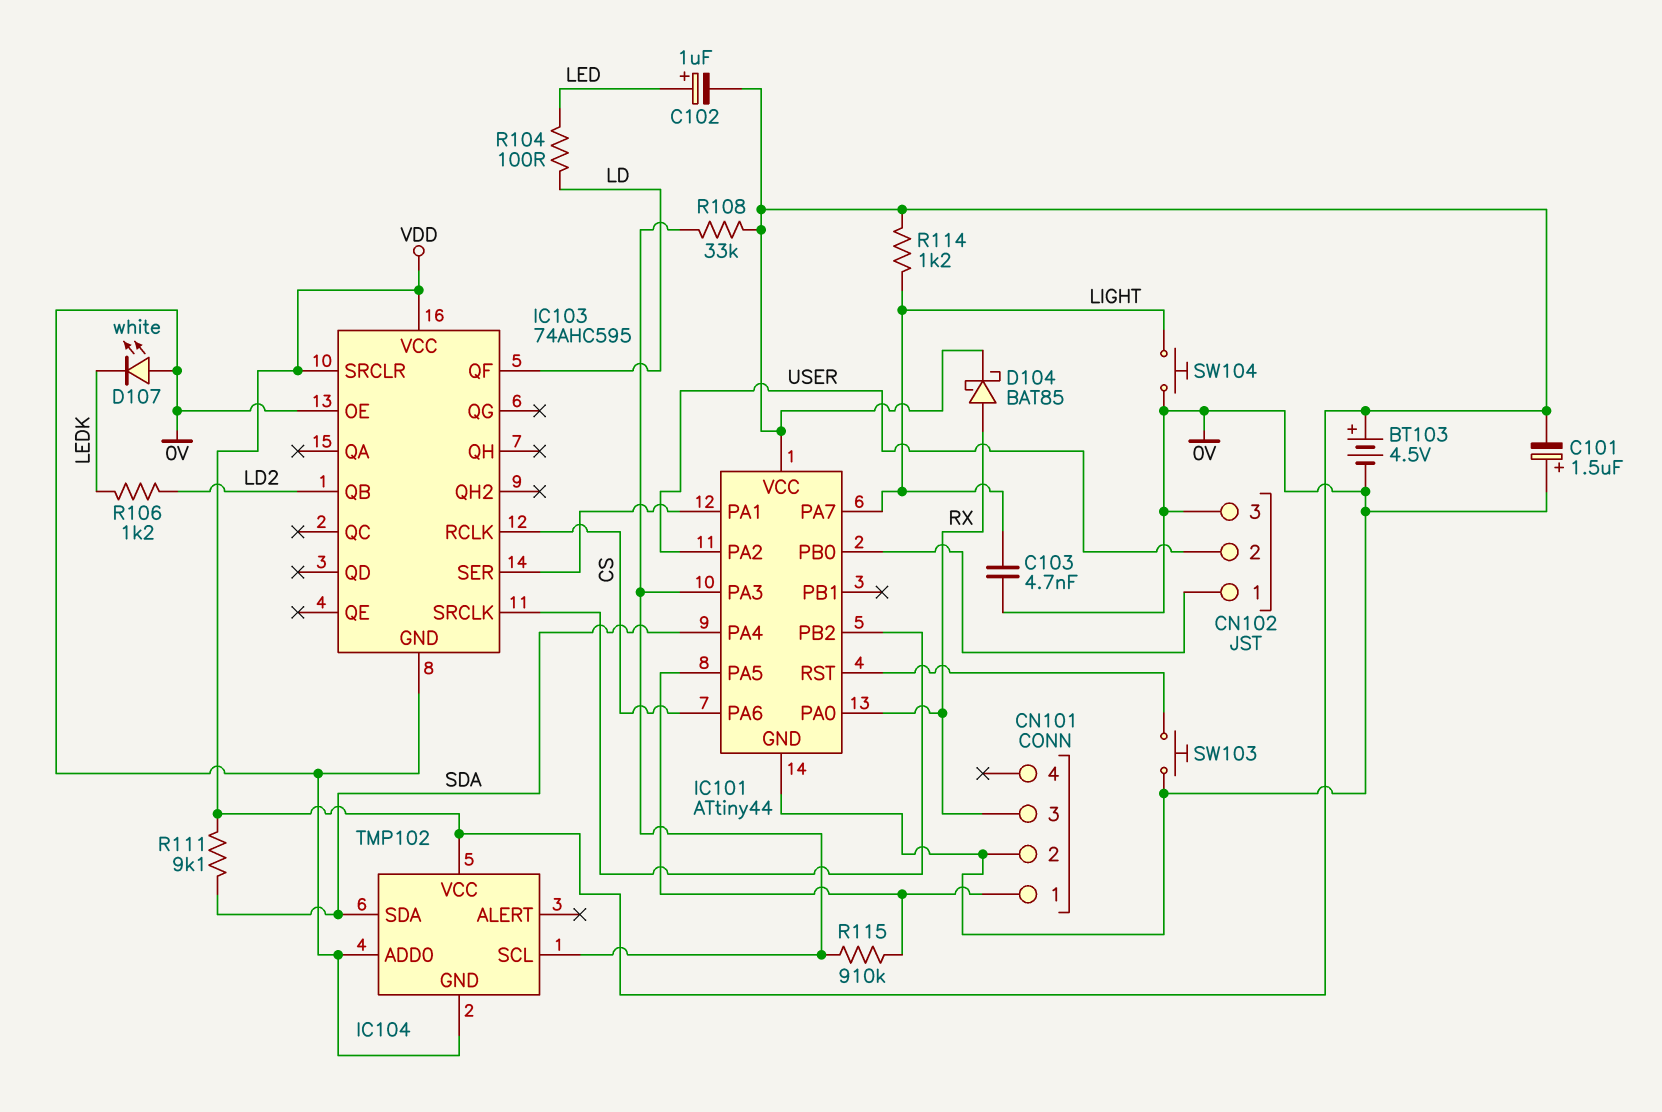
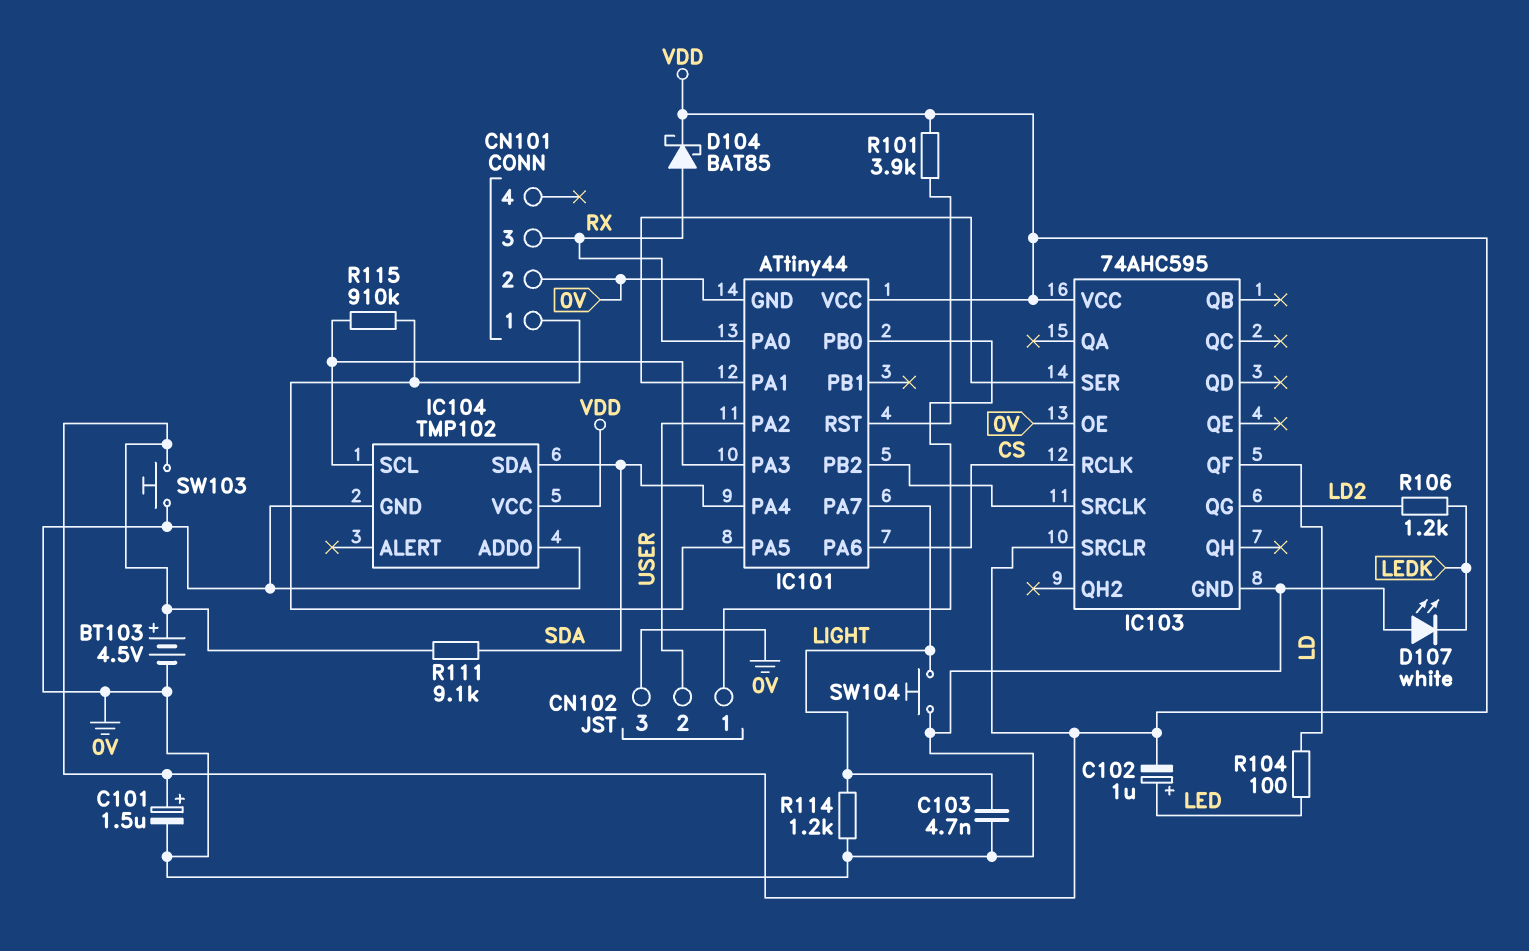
C101: 1.5uF (plus 0V, minus VDD) -> 1.5uF (plus VDD, minus 0V)
IC103 pin QB: LD2 -> none
IC103 pin QG: none -> LD2
R101: none -> 3.9k (IC101/RST, VDD)
R108: 33k (IC101/PA3, VDD) -> none
R114: 1.2k (LIGHT, VDD) -> 1.2k (0V, LIGHT)
SW103: button (0V, IC101/RST) -> button (0V, VDD)

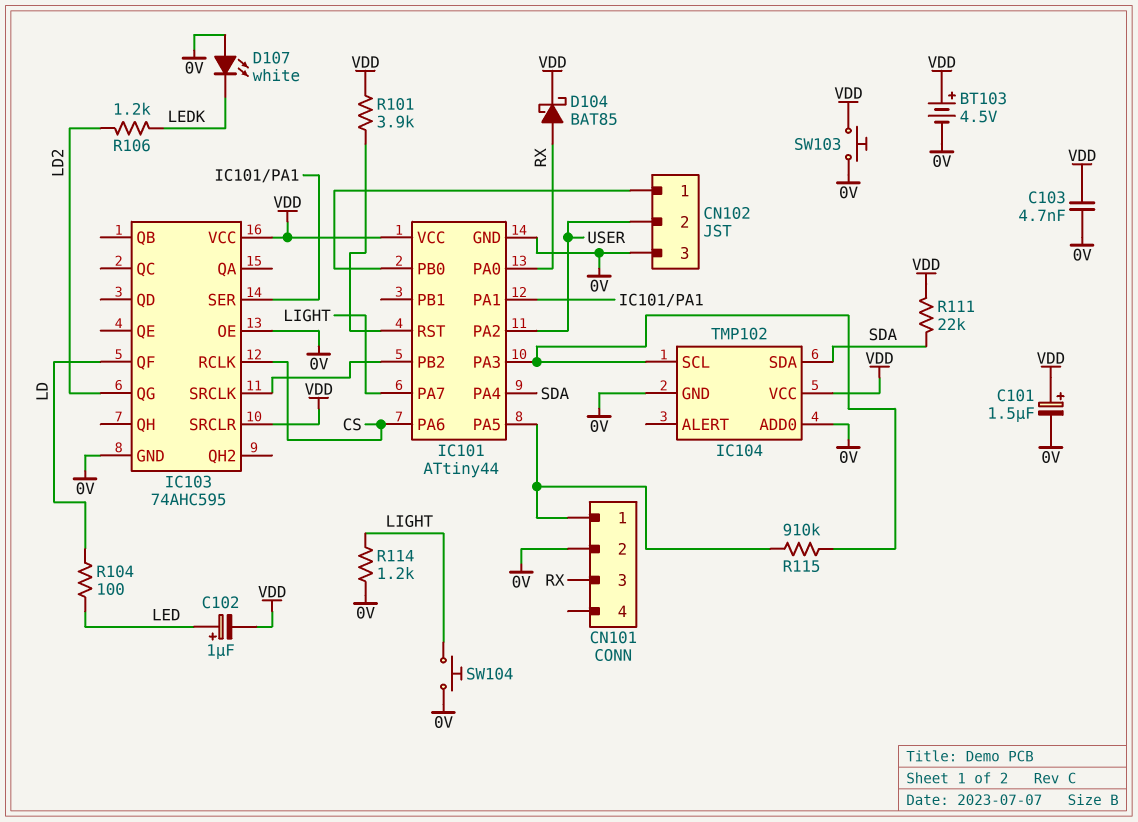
C103: 4.7nF (0V, LIGHT) -> 4.7nF (0V, VDD)
R111: 9.1k (SDA, VDD) -> 22k (SDA, VDD)

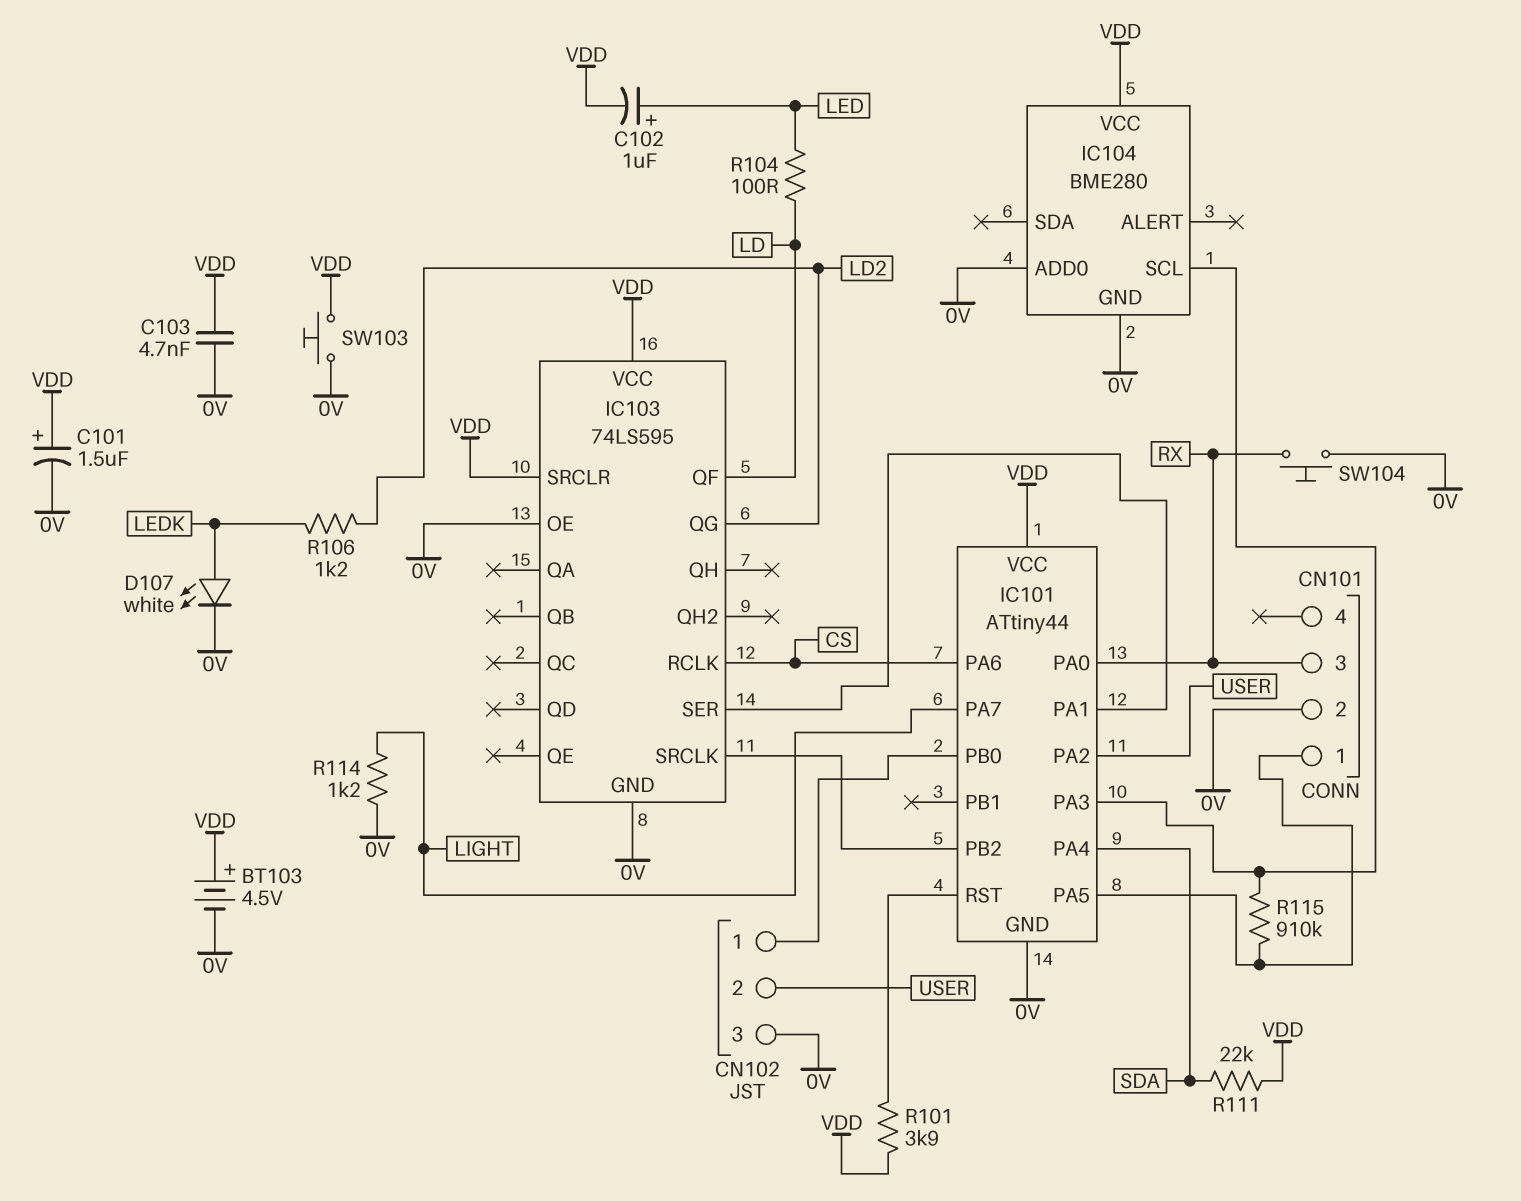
D104: schottky BAT85 (A RX, K VDD) -> none
D107: LED white (A 0V, K LEDK) -> LED white (A LEDK, K 0V)
IC103: 74AHC595 -> 74LS595
IC104: TMP102 -> BME280
IC104 pin SDA: SDA -> none
SW104: button (0V, LIGHT) -> button (0V, RX)

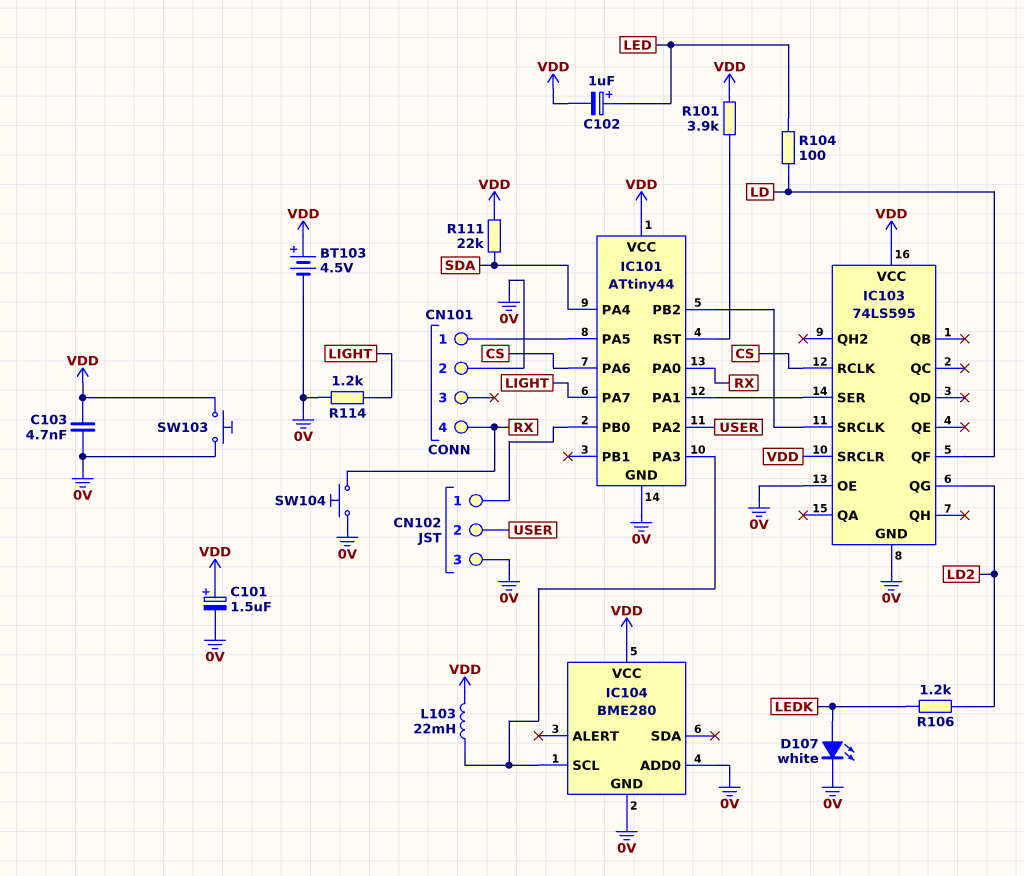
CN101 pin 3: RX -> none
CN101 pin 4: none -> RX
L103: none -> 22mH (IC101/PA3, VDD)
R115: 910k (CN101/1, IC101/PA3) -> none

